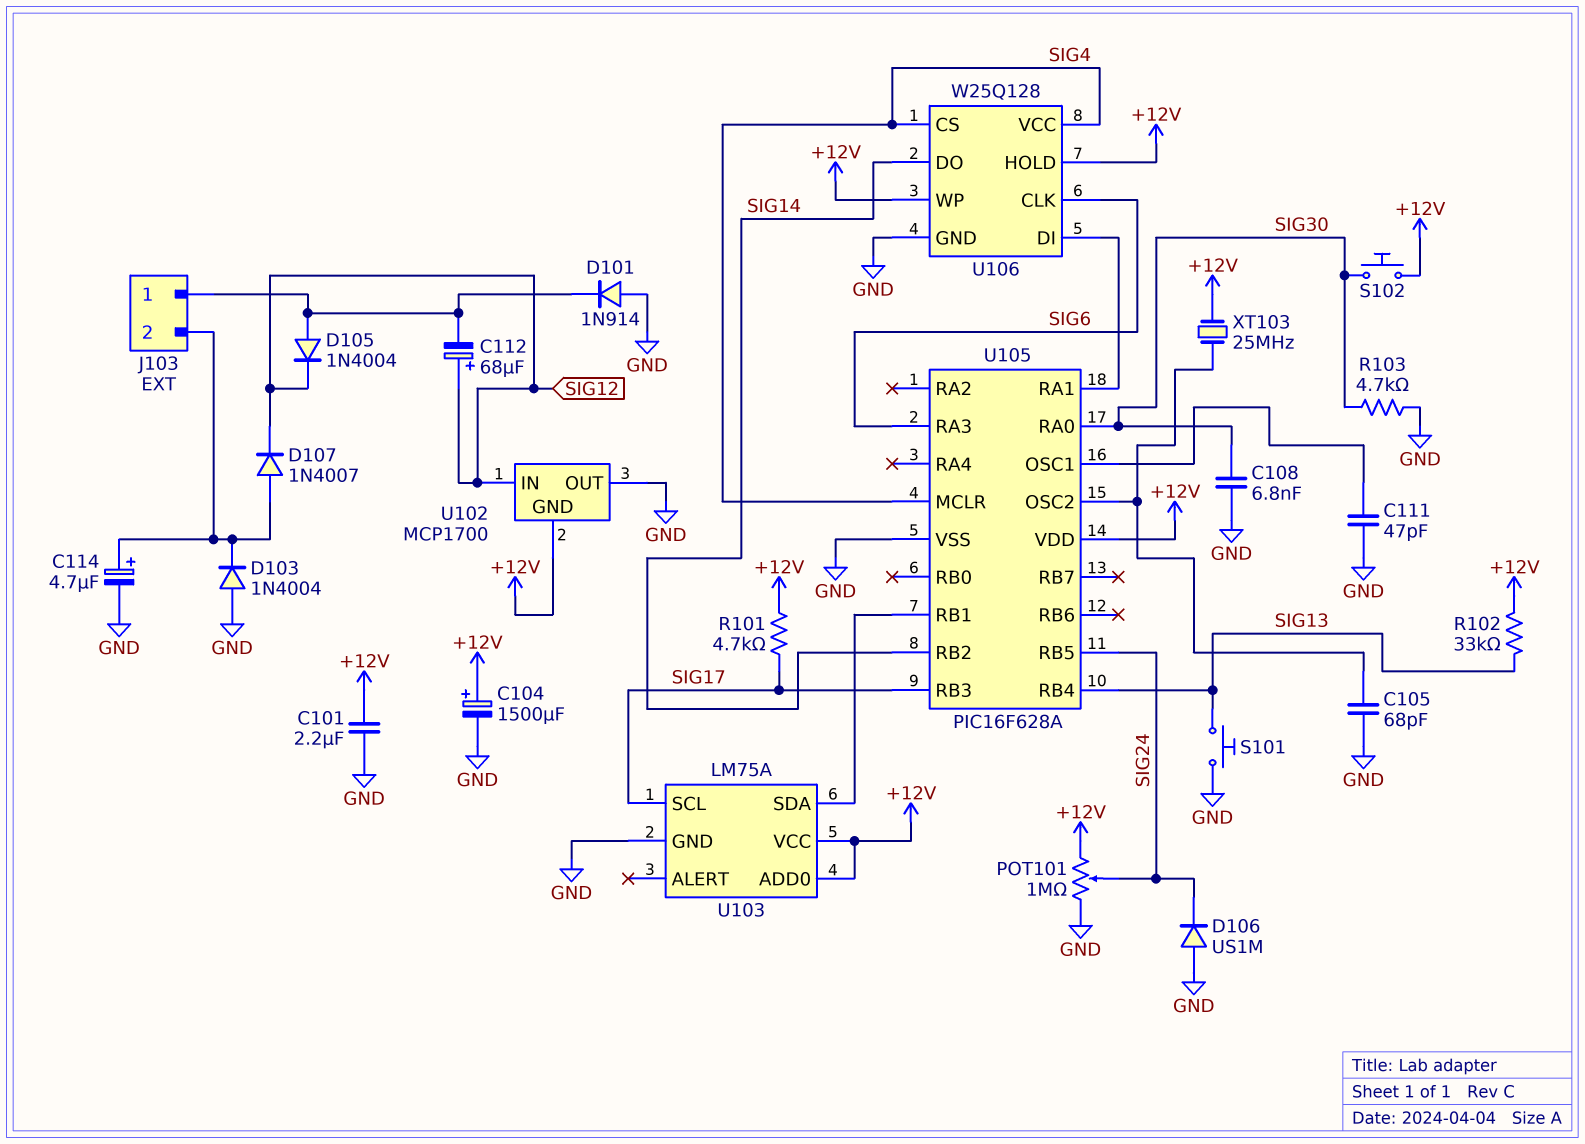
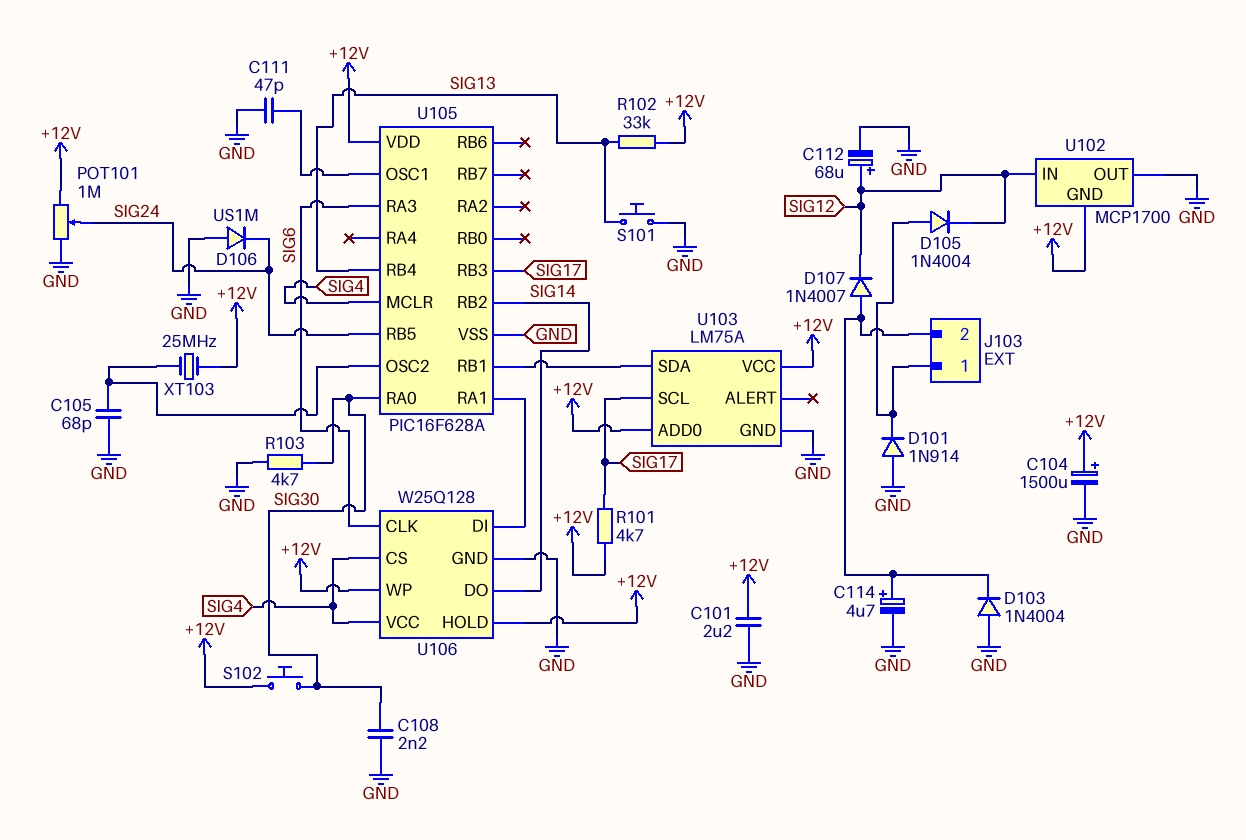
C108: 6.8nF (GND, SIG30) -> 2.2nF (GND, SIG30)
C112: 68uF (plus SIG12, minus J103/1) -> 68uF (plus SIG12, minus GND)

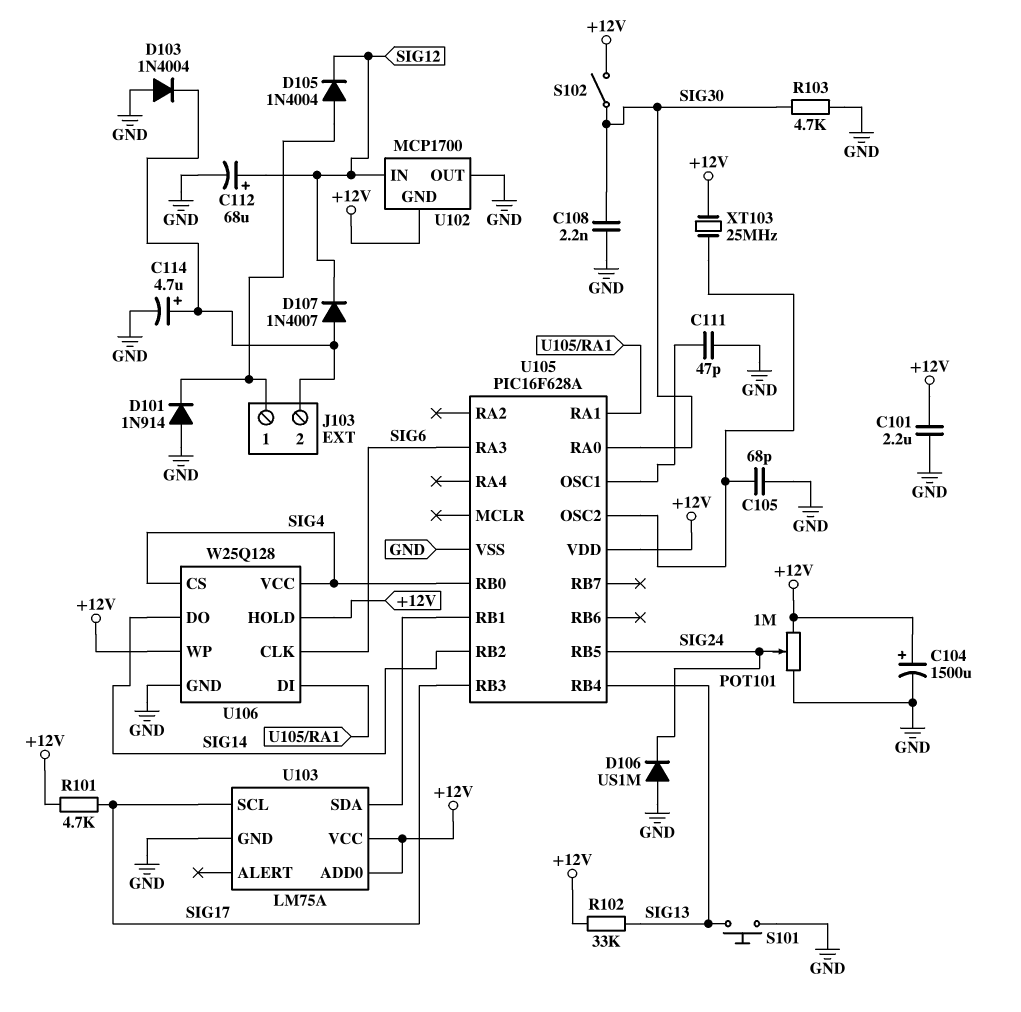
S102: button (+12V, SIG30) -> switch (+12V, SIG30)
U105 pin MCLR: SIG4 -> none
U105 pin RB0: none -> SIG4

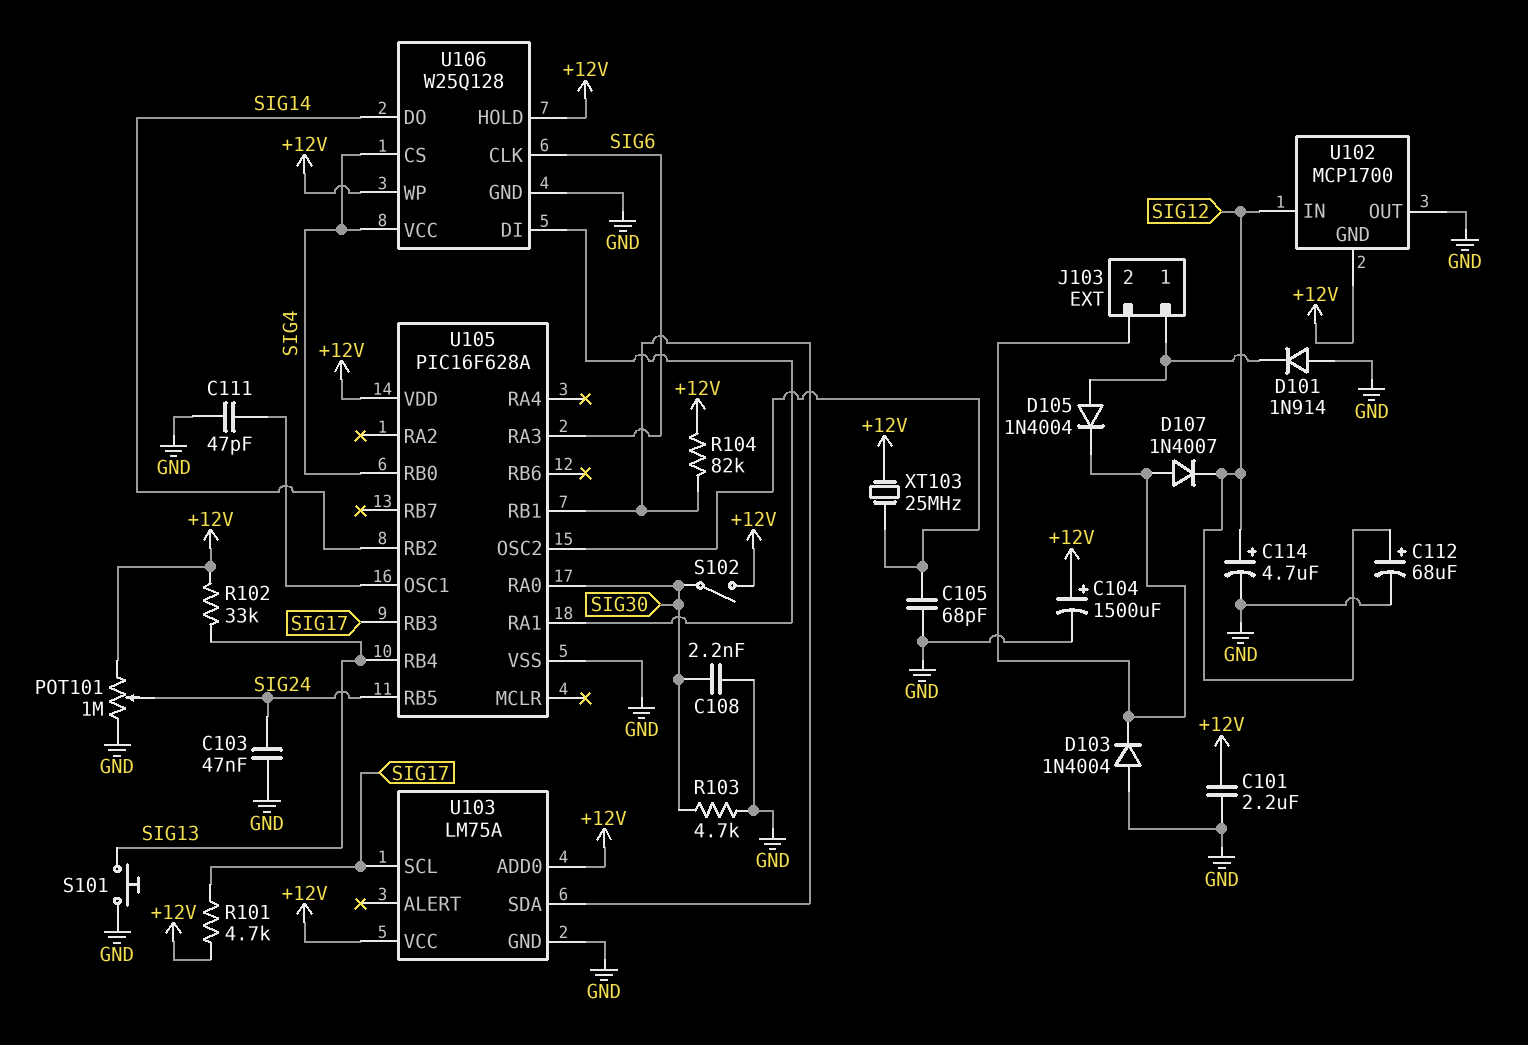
C103: none -> 47nF (GND, SIG24)
C114: 4.7uF (plus J103/2, minus GND) -> 4.7uF (plus SIG12, minus GND)
D105: diode 1N4004 (A J103/1, K SIG12) -> diode 1N4004 (A J103/1, K J103/2)
D106: diode US1M (A GND, K SIG24) -> none
R104: none -> 82k (+12V, U103/SDA)

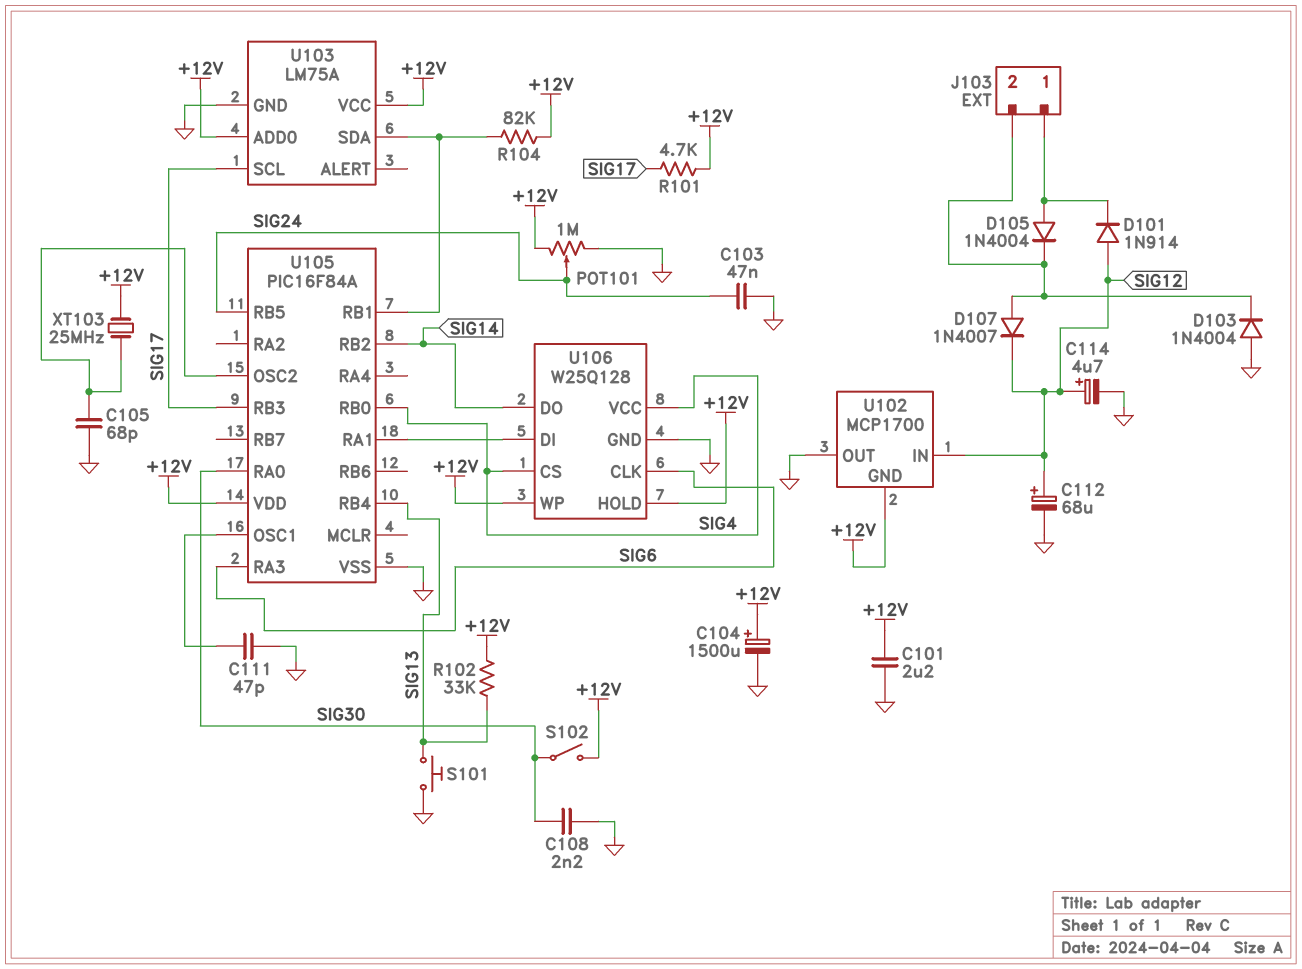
D101: diode 1N914 (A GND, K J103/1) -> diode 1N914 (A SIG12, K J103/1)
R103: 4.7k (GND, SIG30) -> none
U105: PIC16F628A -> PIC16F84A

